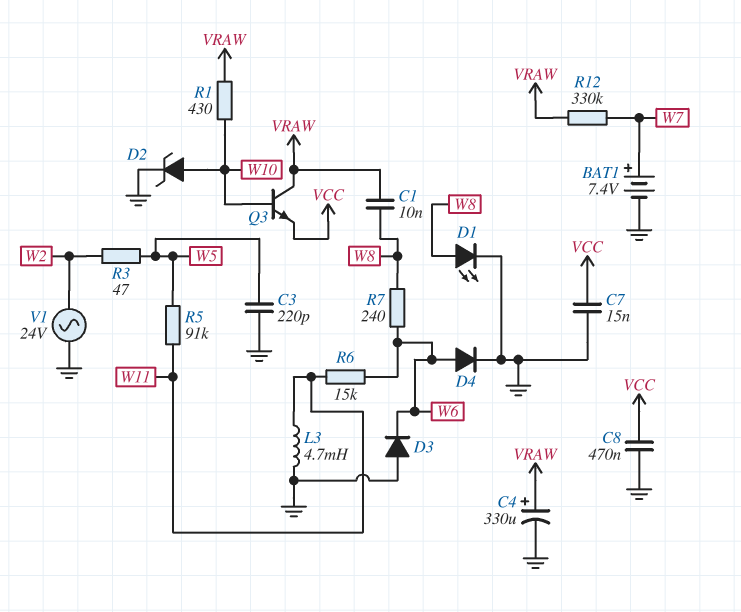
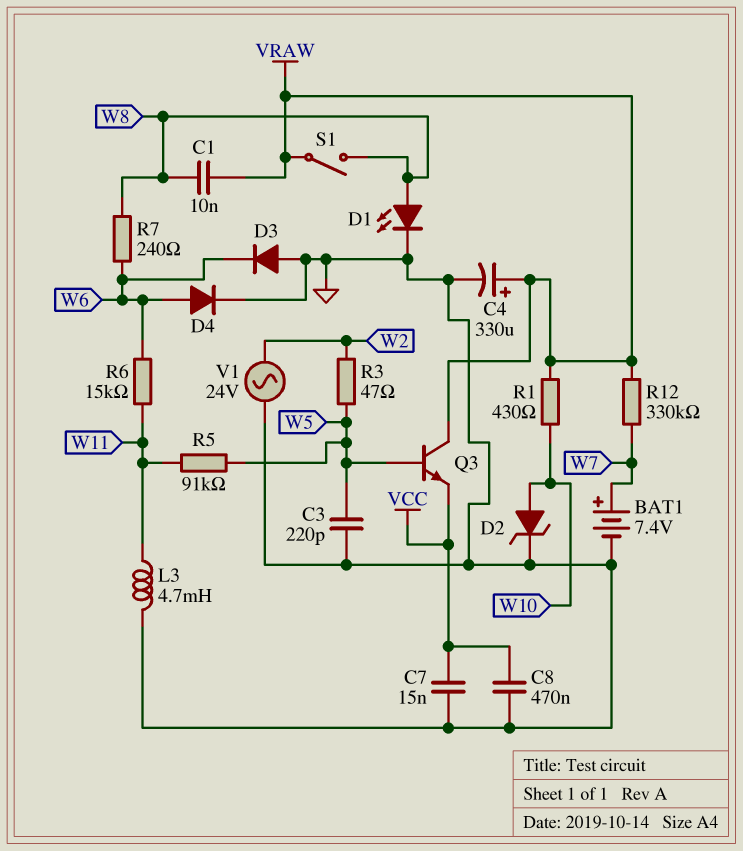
Q3: NPN (B W10, C VRAW, E VCC) -> NPN (B W5, C VRAW, E VCC)
S1: none -> switch (VRAW, W8)

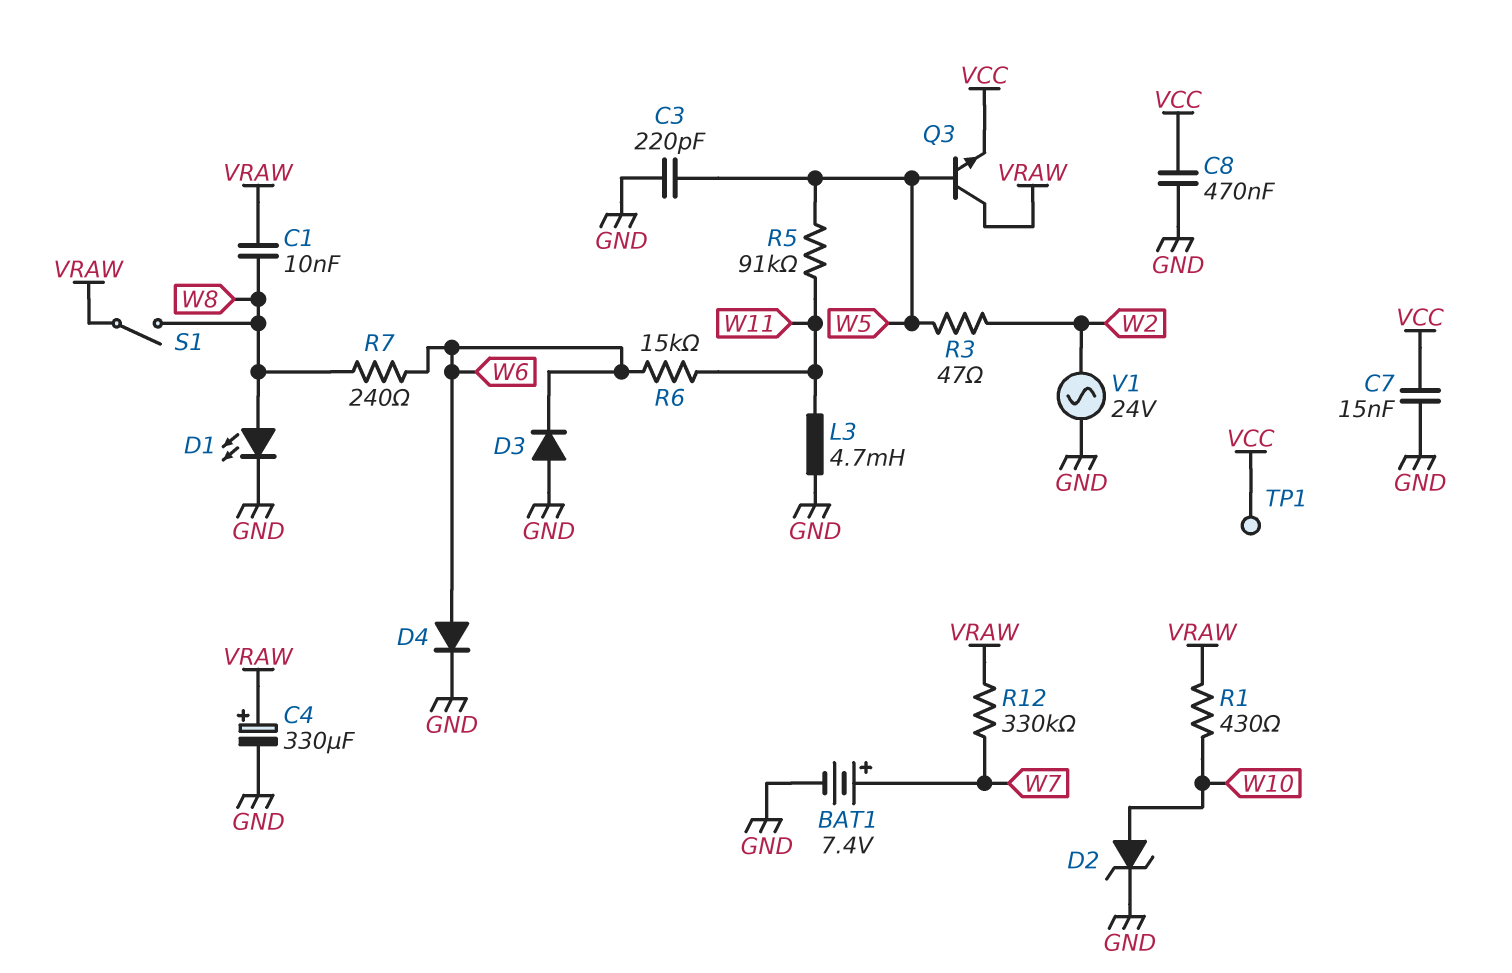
TP1: none -> test point (VCC)

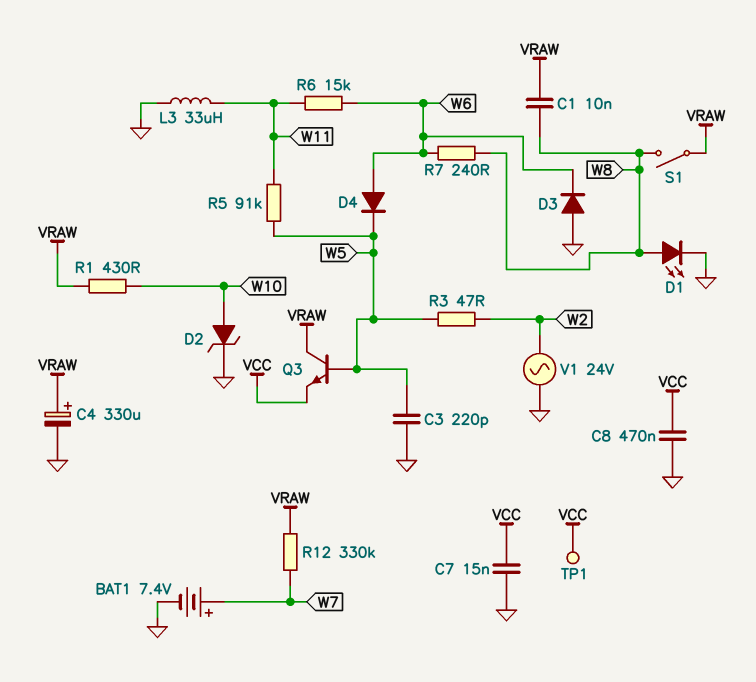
D4: diode (A W6, K GND) -> diode (A W6, K W5)
L3: 4.7mH (GND, W11) -> 33uH (GND, W11)

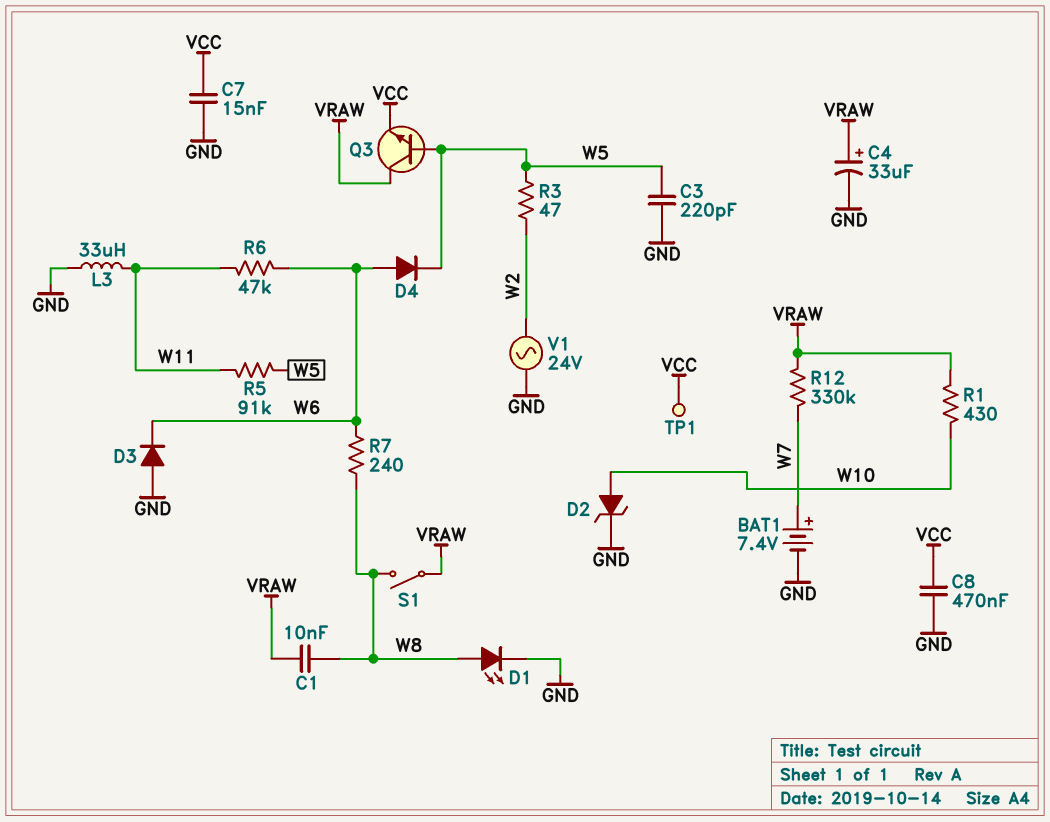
C4: 330uF (plus VRAW, minus GND) -> 33uF (plus VRAW, minus GND)
R6: 15k (W6, W11) -> 47k (W6, W11)

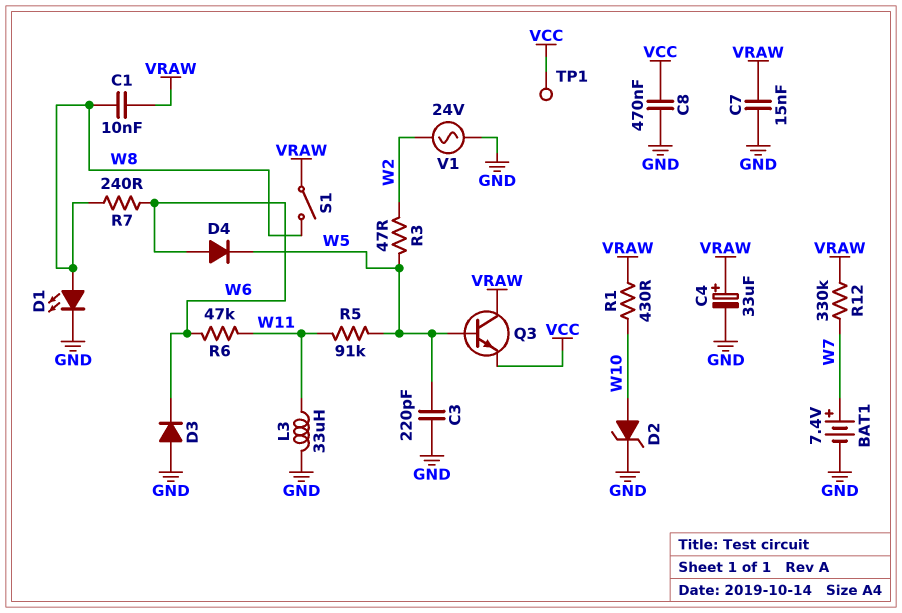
C7: 15nF (GND, VCC) -> 15nF (GND, VRAW)

